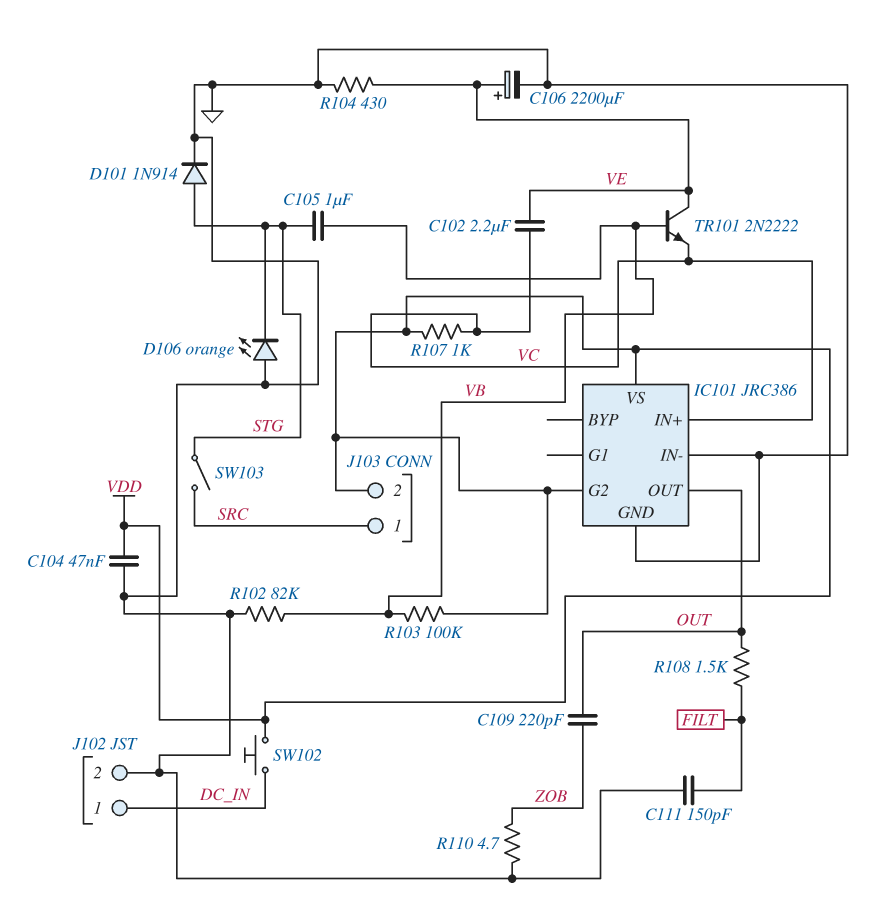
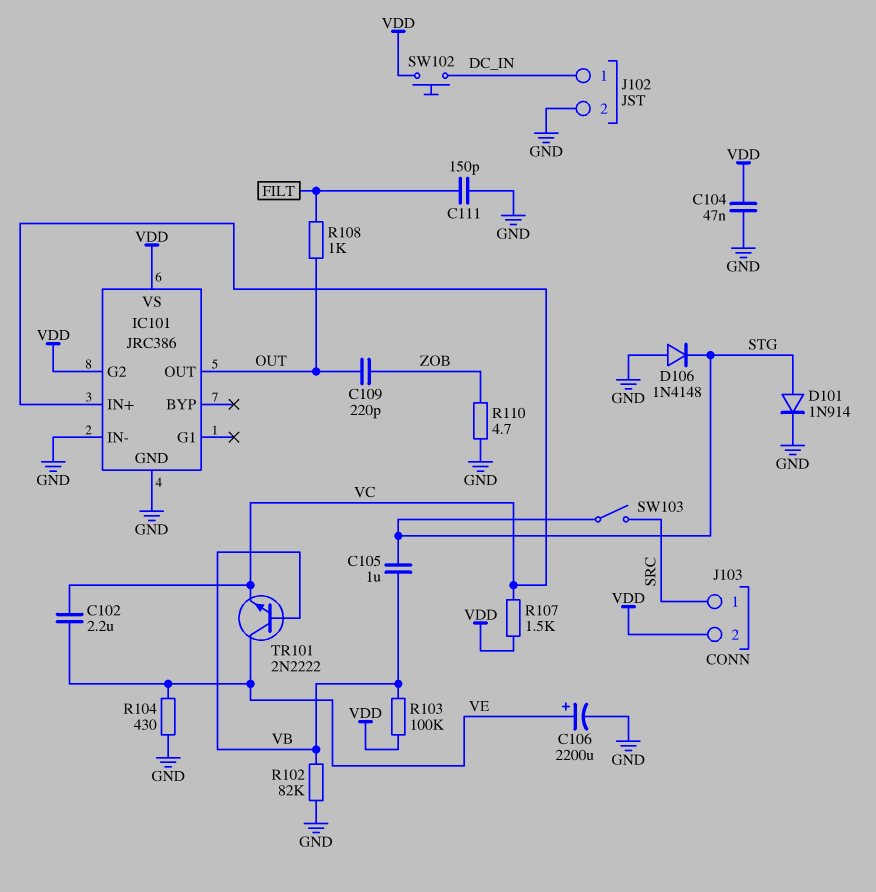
D106: LED orange (A GND, K STG) -> diode 1N4148 (A GND, K STG)
R107: 1k (VC, VDD) -> 1.5k (VC, VDD)
R108: 1.5k (FILT, OUT) -> 1k (FILT, OUT)

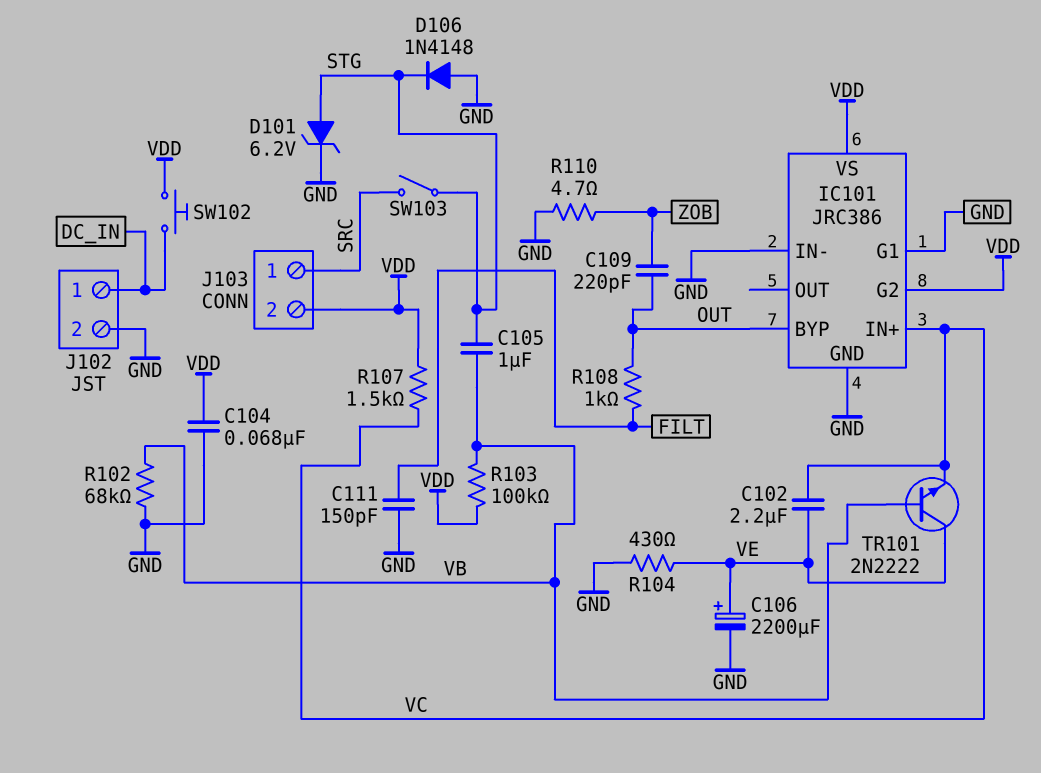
C104: 47nF (GND, VDD) -> 68nF (GND, VDD)
D101: diode 1N914 (A STG, K GND) -> zener 6.2V (A STG, K GND)
IC101 pin BYP: none -> OUT
IC101 pin G1: none -> GND
IC101 pin OUT: OUT -> none
R102: 82k (GND, VB) -> 68k (GND, VB)

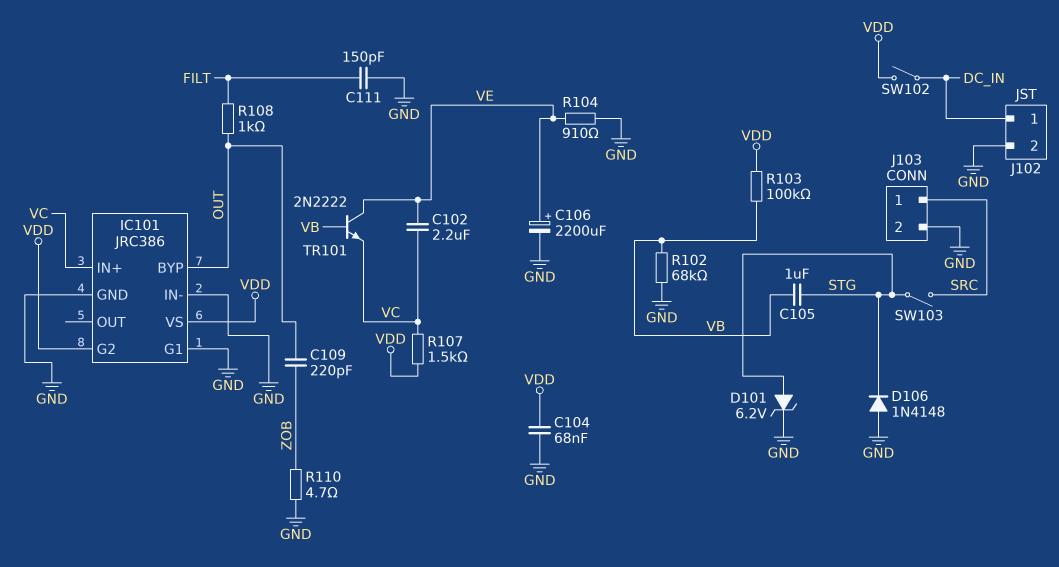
J103 pin 2: VDD -> GND
R104: 430 (GND, VE) -> 910 (GND, VE)
SW102: button (DC_IN, VDD) -> switch (DC_IN, VDD)

